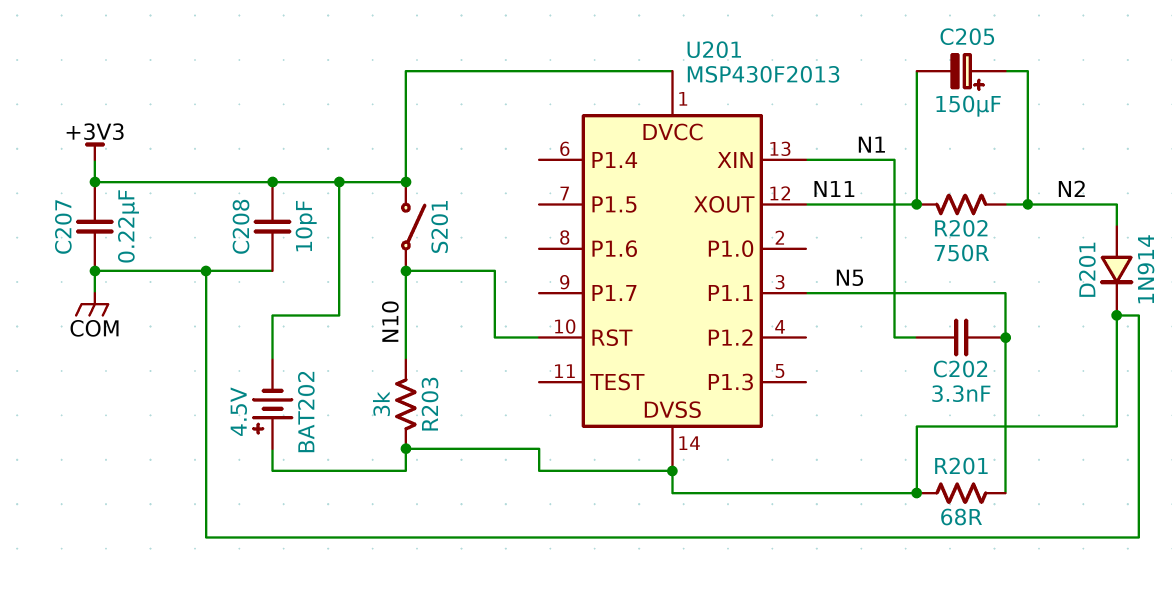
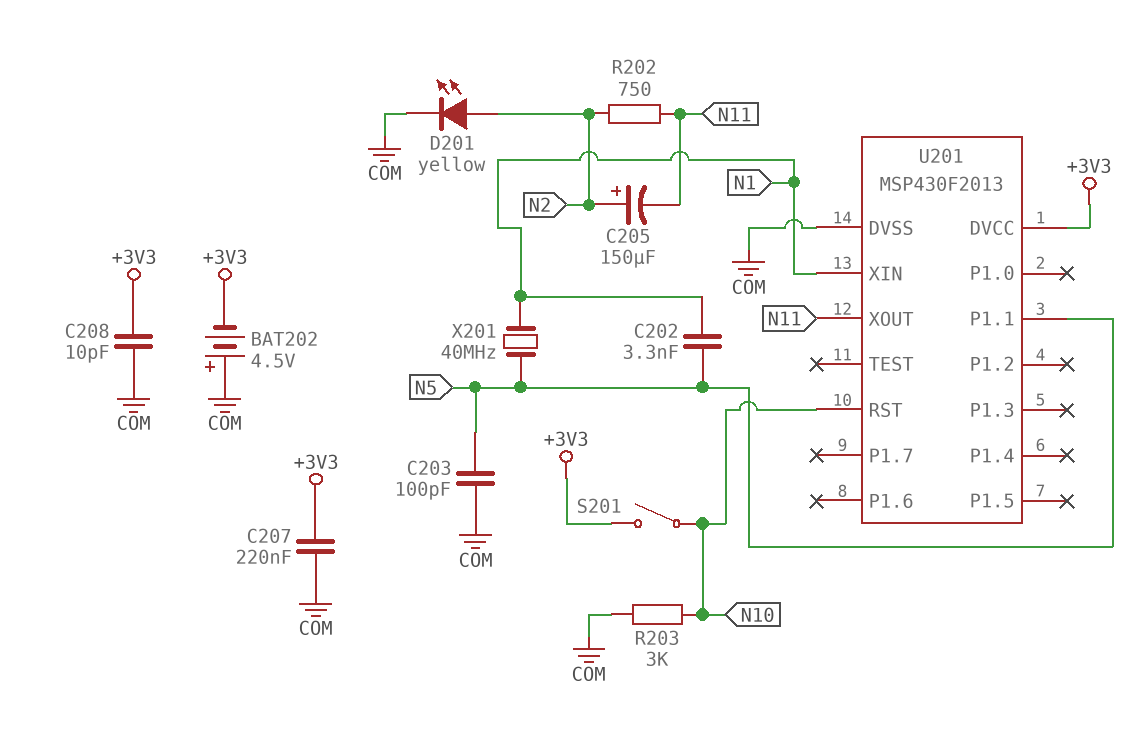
C203: none -> 100pF (COM, N5)
D201: diode 1N914 (A N2, K COM) -> LED yellow (A N2, K COM)
R201: 68 (COM, N5) -> none
X201: none -> 40MHz (N1, N5)

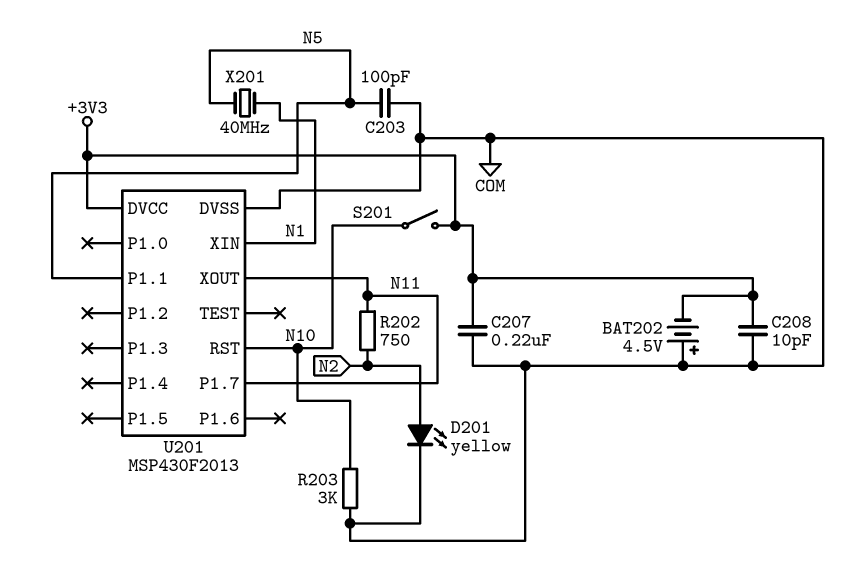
C202: 3.3nF (N1, N5) -> none
C205: 150uF (plus N2, minus N11) -> none
U201 pin P1.7: none -> N11

